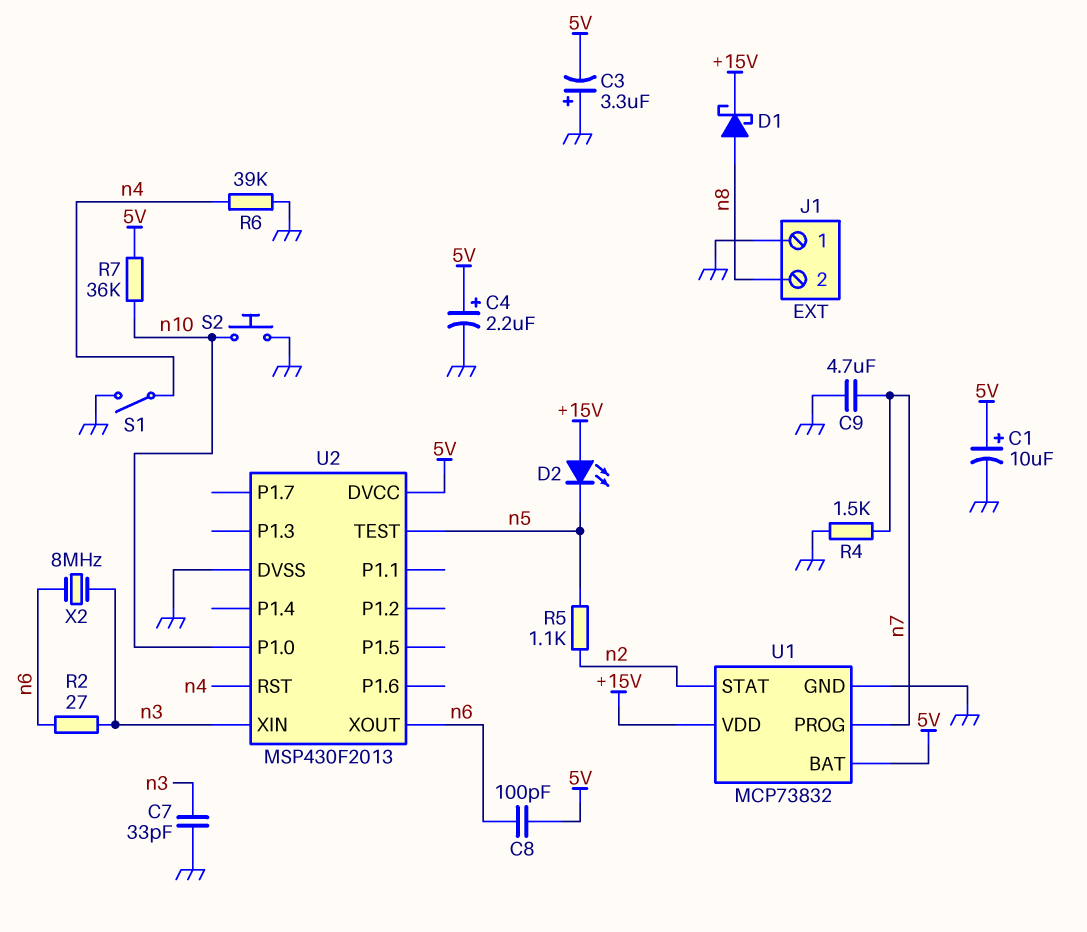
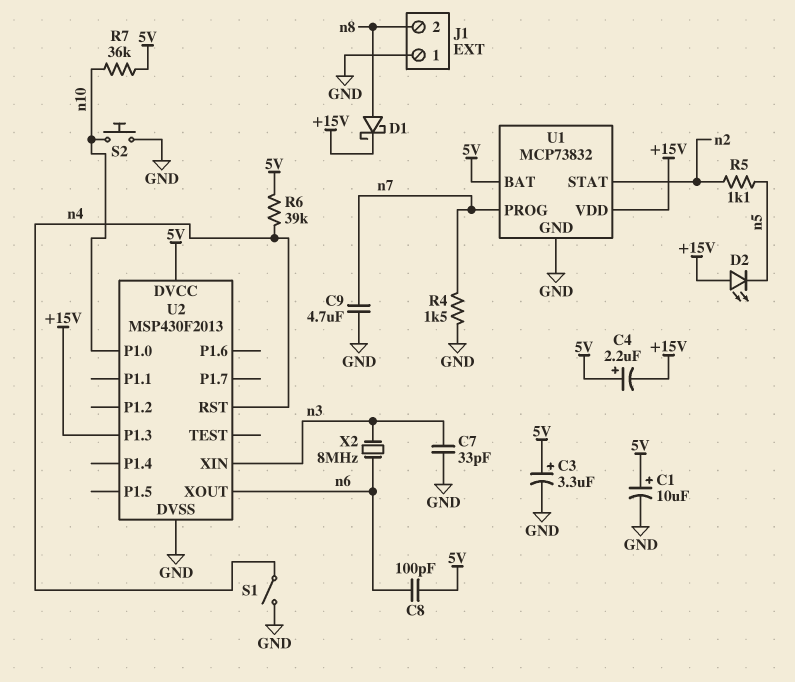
C3: 3.3uF (plus GND, minus 5V) -> 3.3uF (plus 5V, minus GND)
C4: 2.2uF (plus 5V, minus GND) -> 2.2uF (plus 5V, minus +15V)
R2: 27 (n3, n6) -> none
R6: 39k (GND, n4) -> 39k (5V, n4)
U2 pin P1.3: none -> +15V
U2 pin TEST: n5 -> none

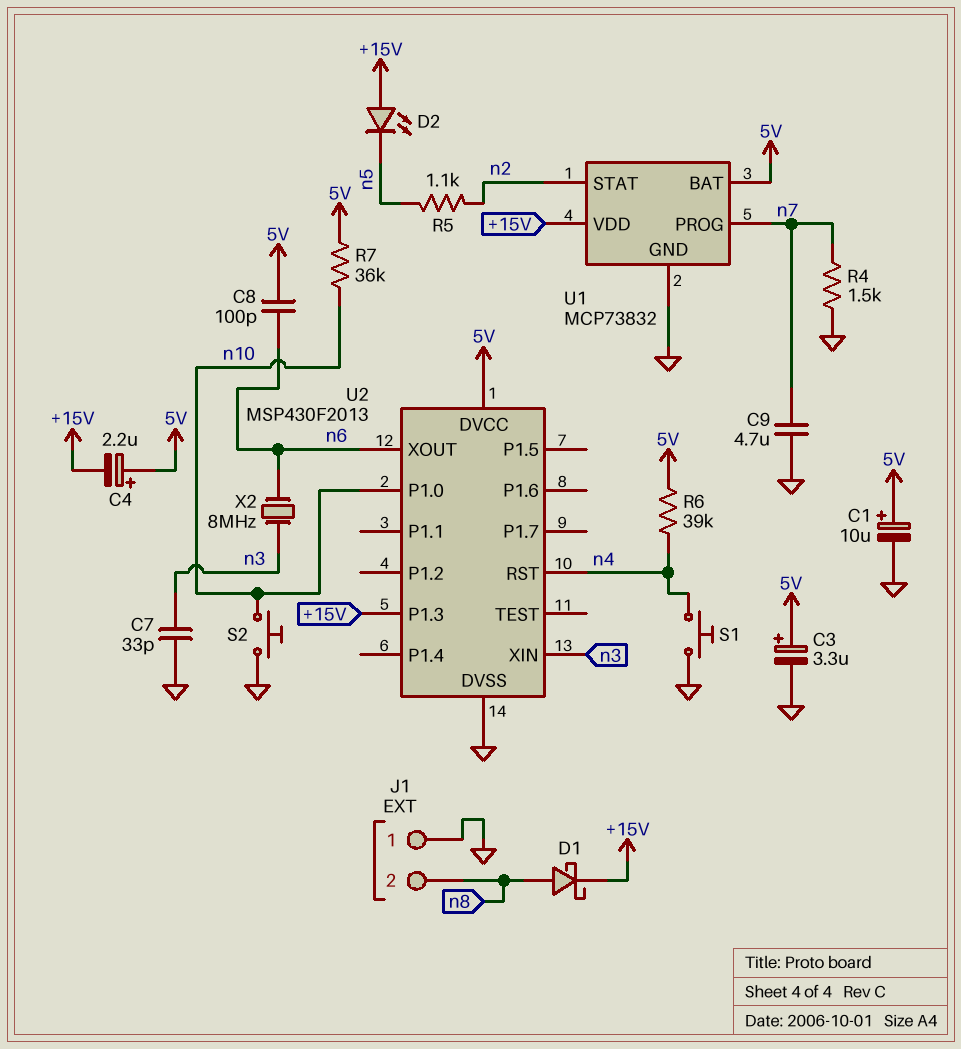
S1: switch (GND, n4) -> button (GND, n4)

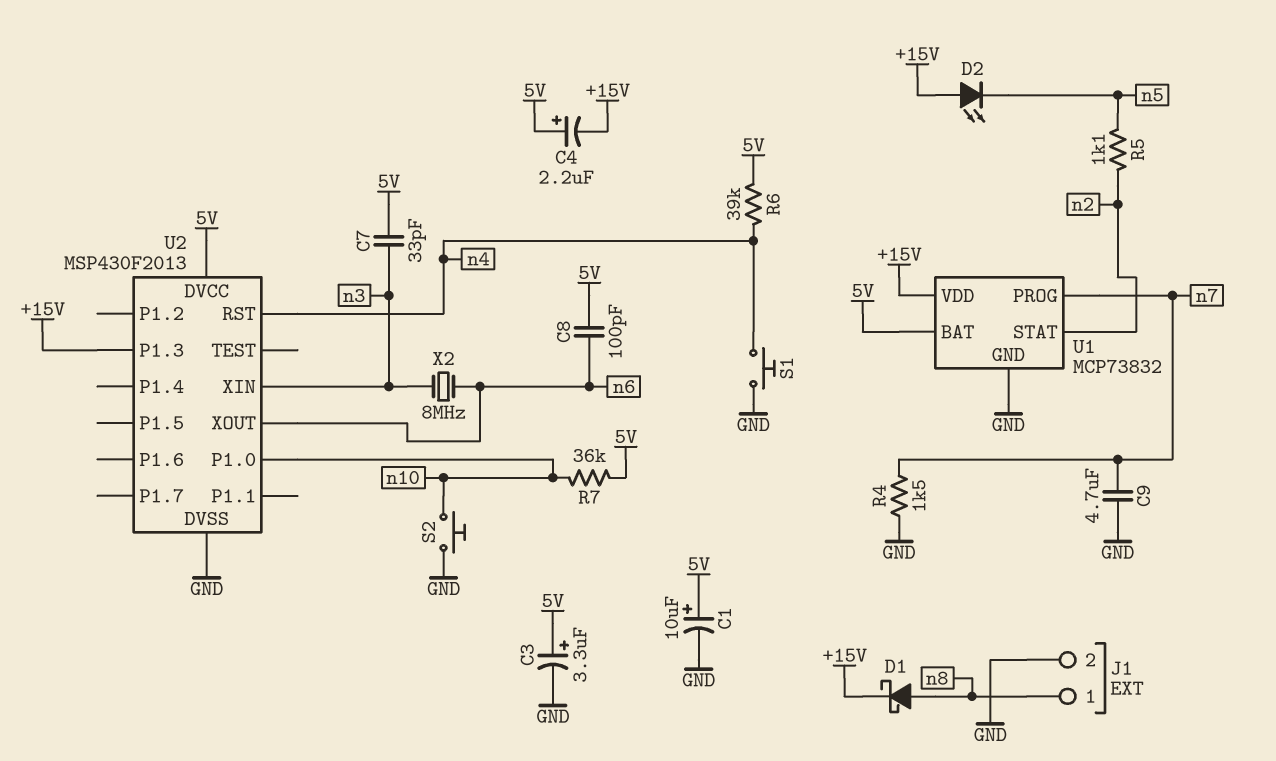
C7: 33pF (GND, n3) -> 33pF (5V, n3)
J1 pin 1: GND -> n8
J1 pin 2: n8 -> GND

